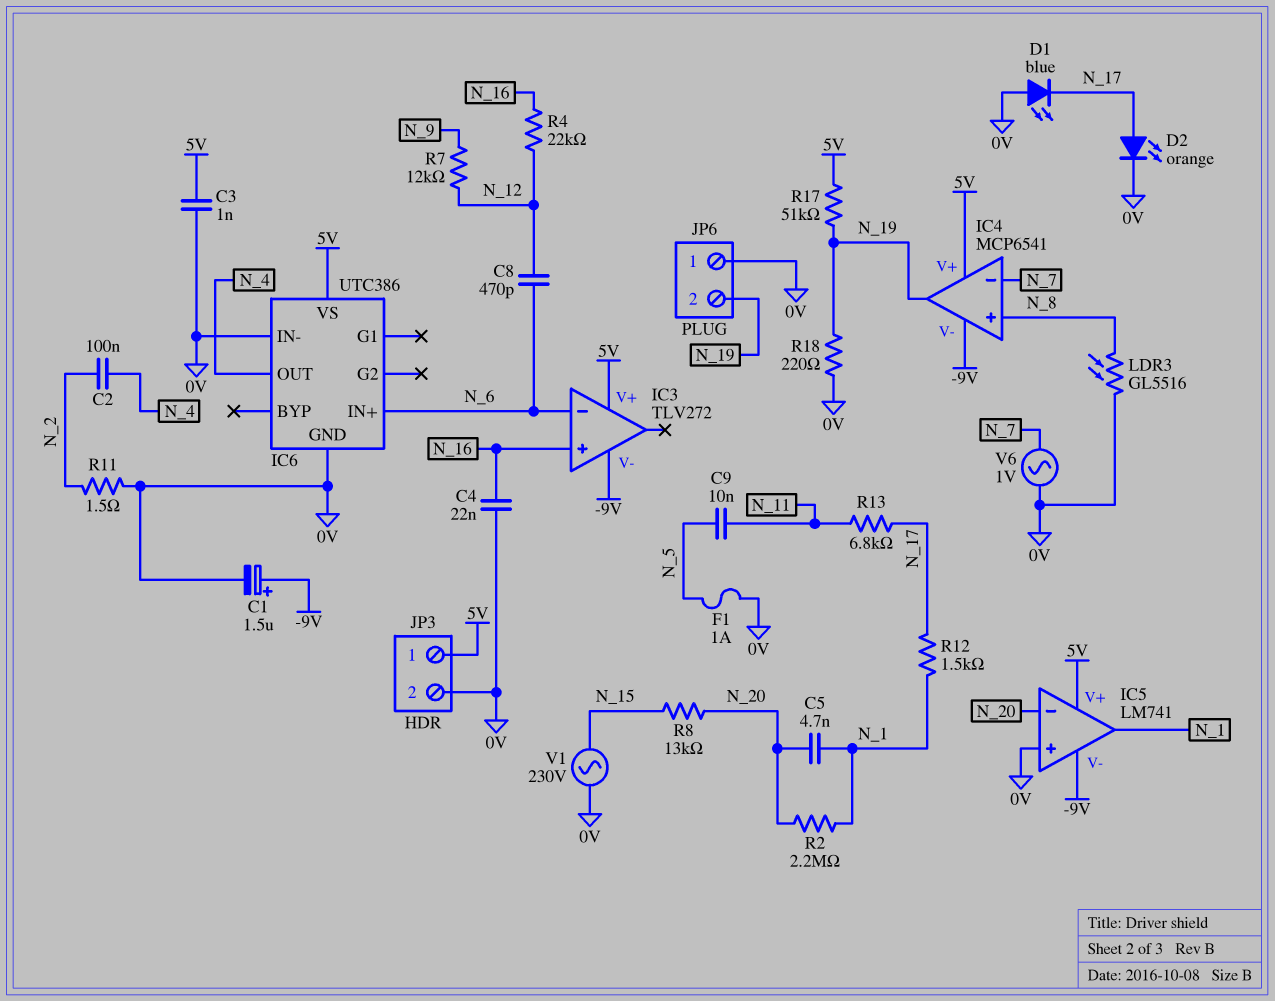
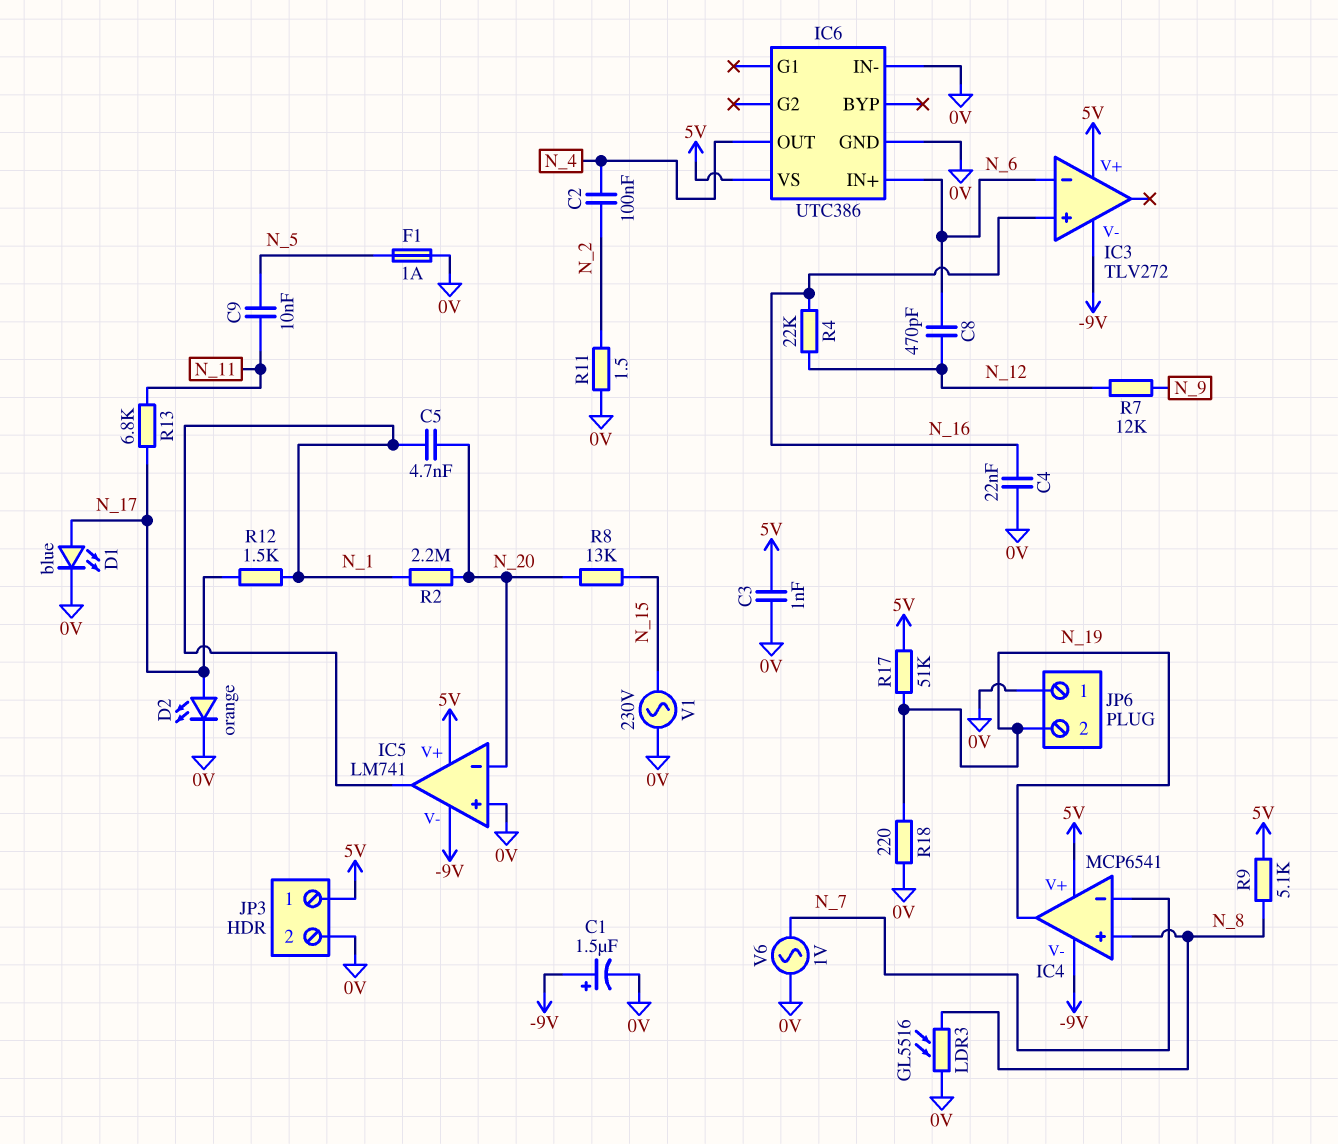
D1: LED blue (A 0V, K N_17) -> LED blue (A N_17, K 0V)
R9: none -> 5.1k (5V, N_8)

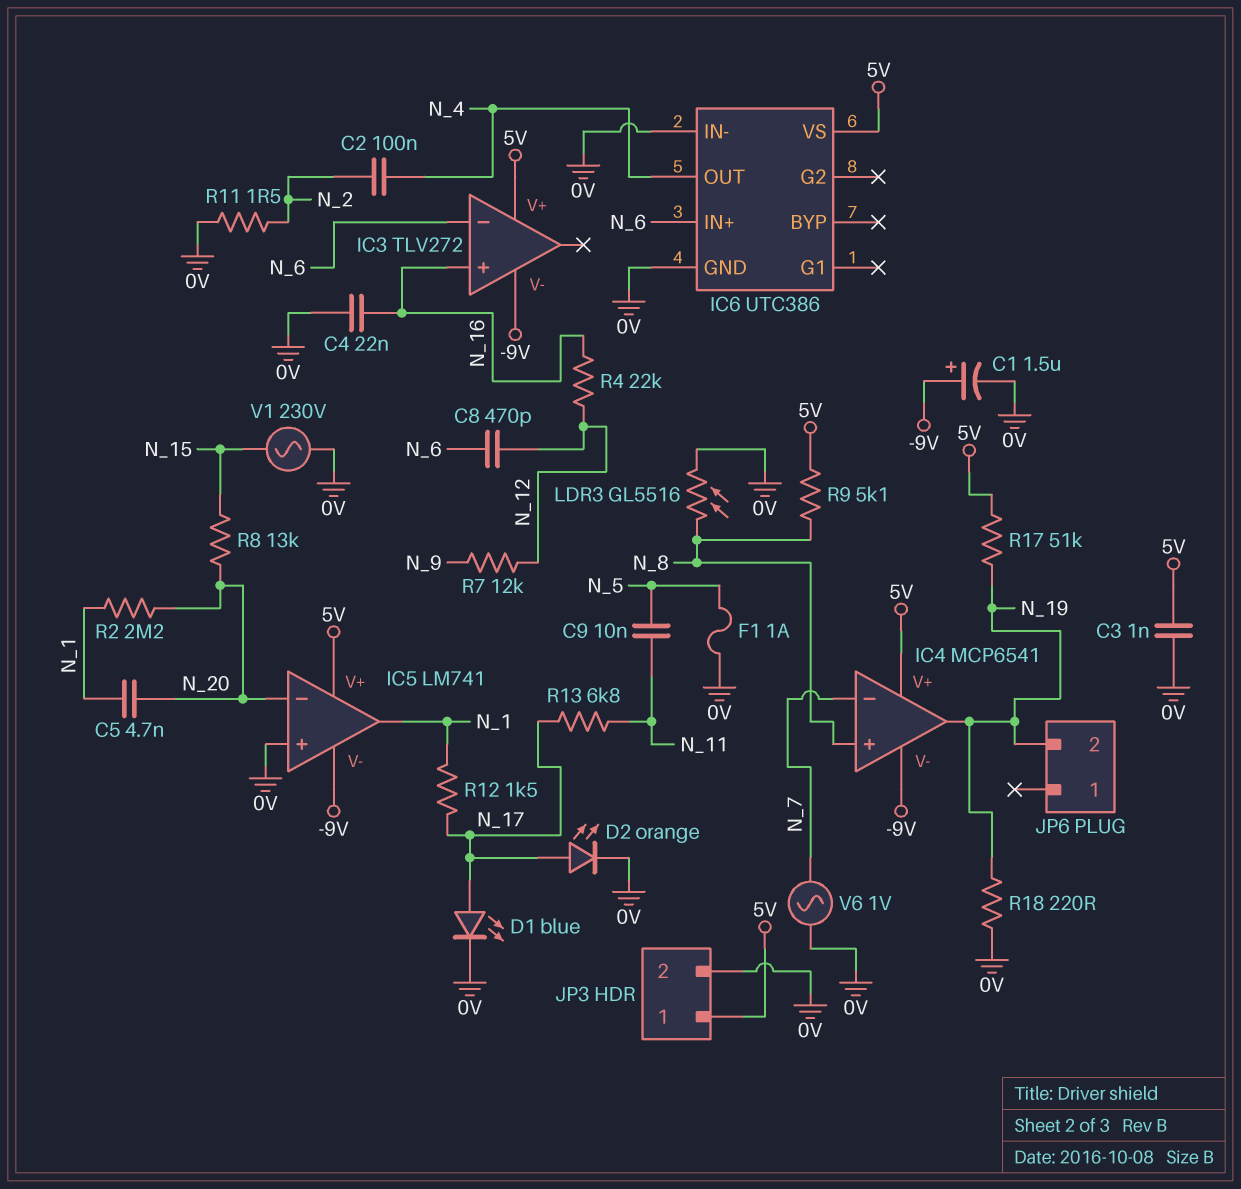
JP6 pin 1: 0V -> none

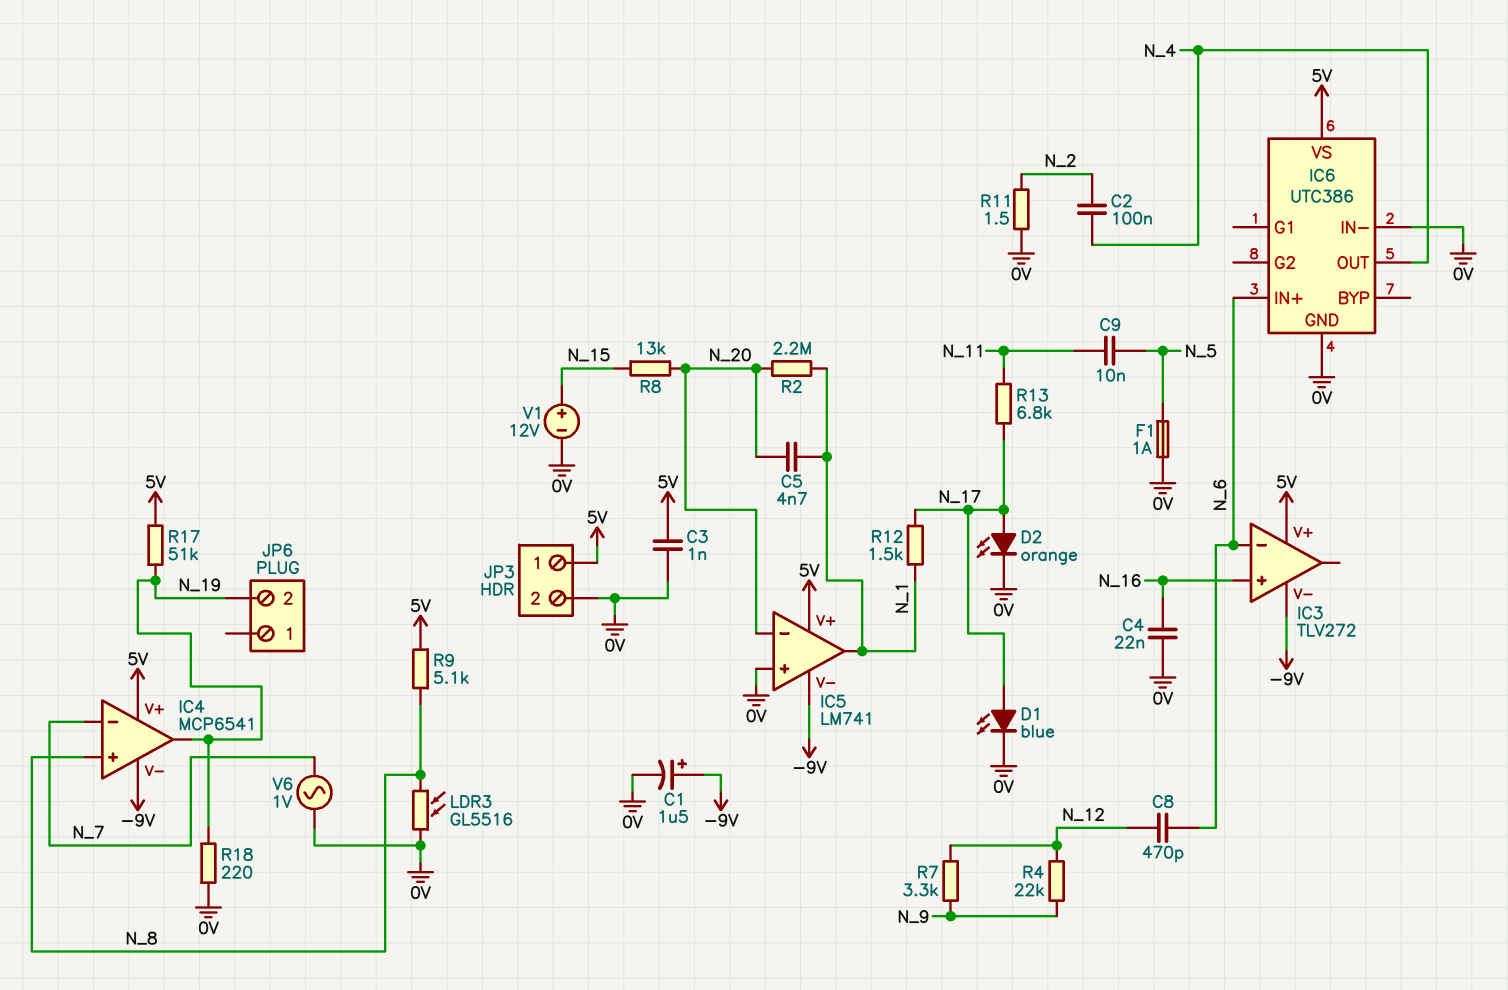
R4: 22k (N_12, N_16) -> 22k (N_9, N_12)
R7: 12k (N_9, N_12) -> 3.3k (N_9, N_12)
V1: AC 230V (0V, N_15) -> 12V (plus N_15, minus 0V)

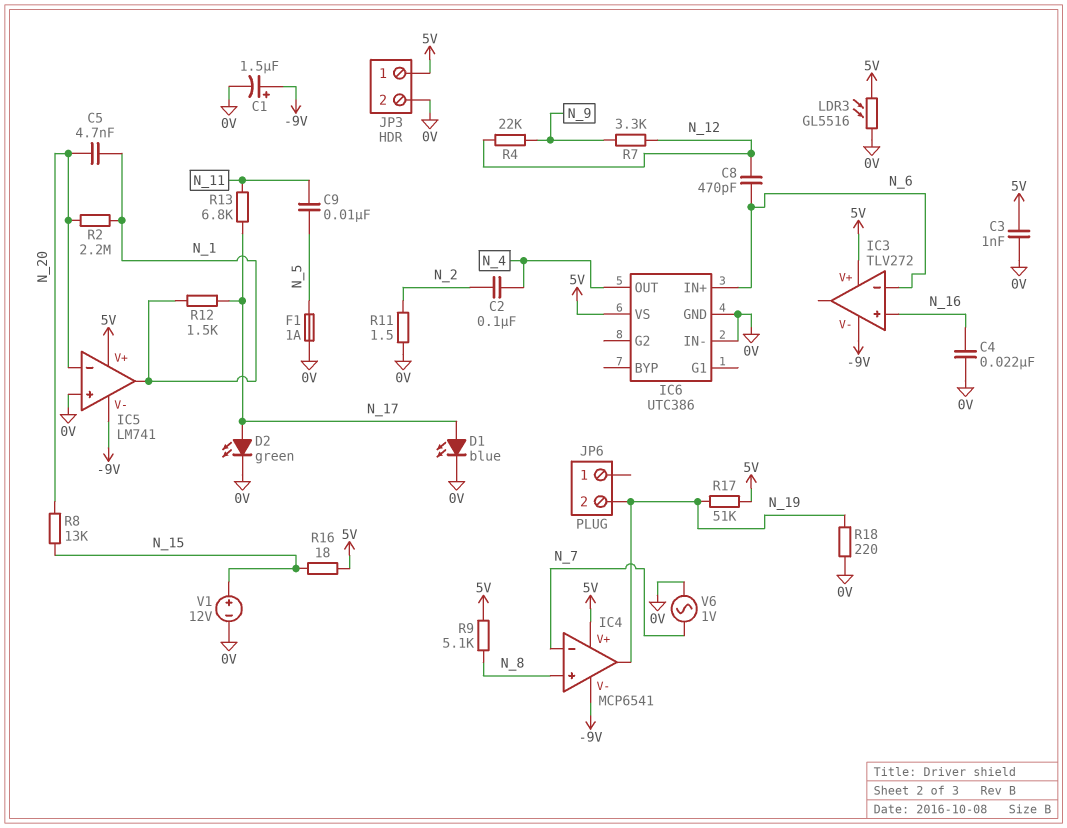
D2: LED orange (A N_17, K 0V) -> LED green (A N_17, K 0V)
LDR3: GL5516 (0V, N_8) -> GL5516 (0V, 5V)
R16: none -> 18 (5V, N_15)

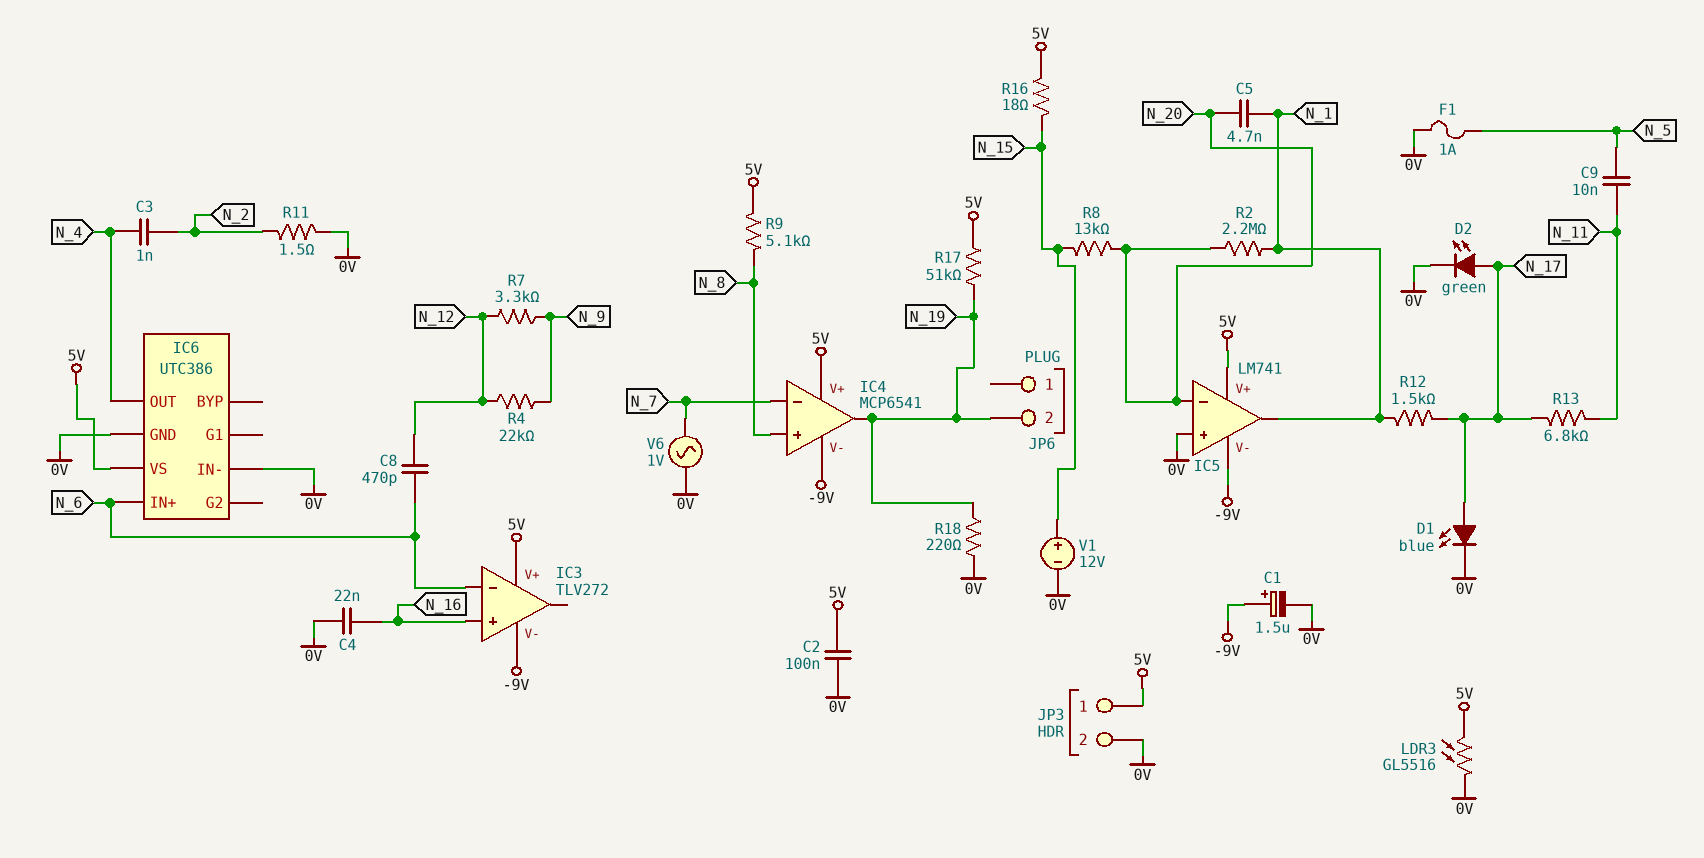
C2: 100nF (N_2, N_4) -> 100nF (0V, 5V)
C3: 1nF (0V, 5V) -> 1nF (N_2, N_4)

